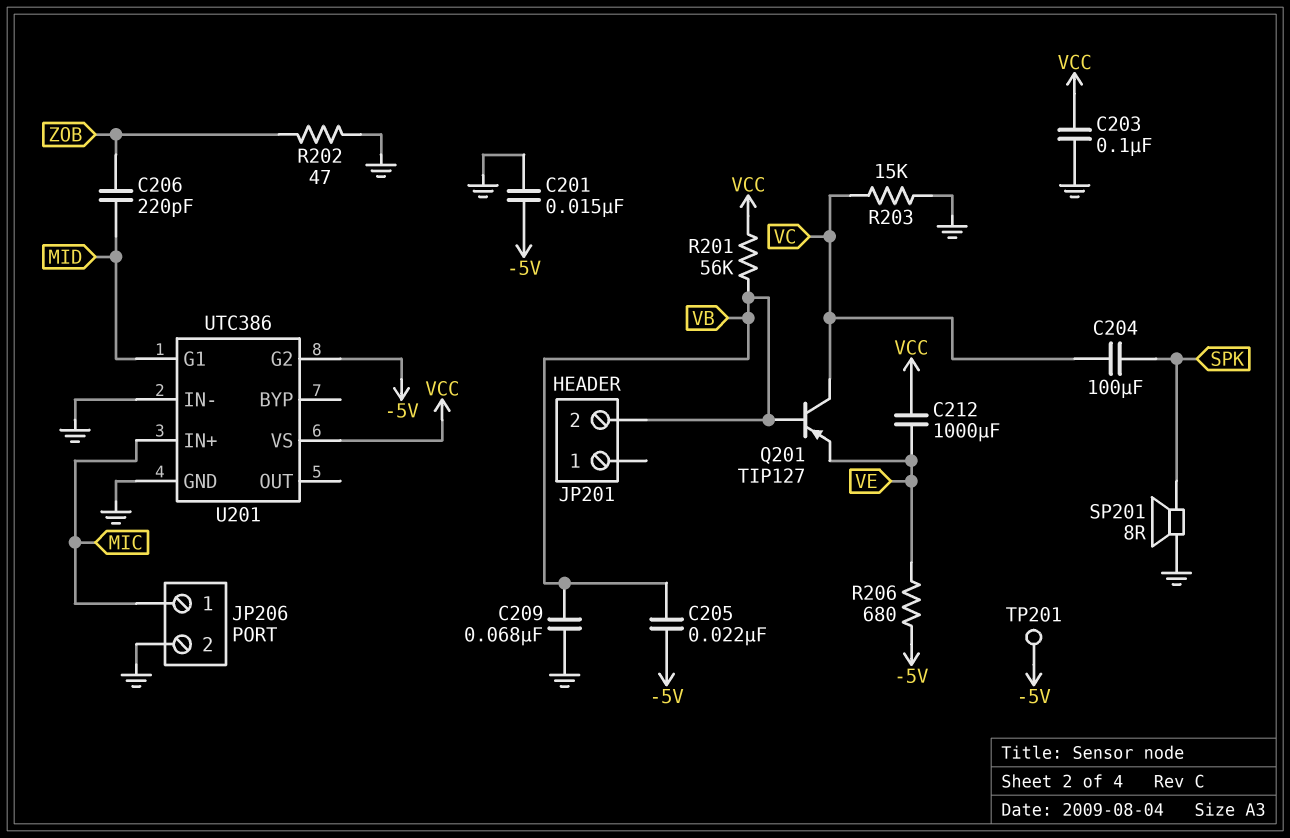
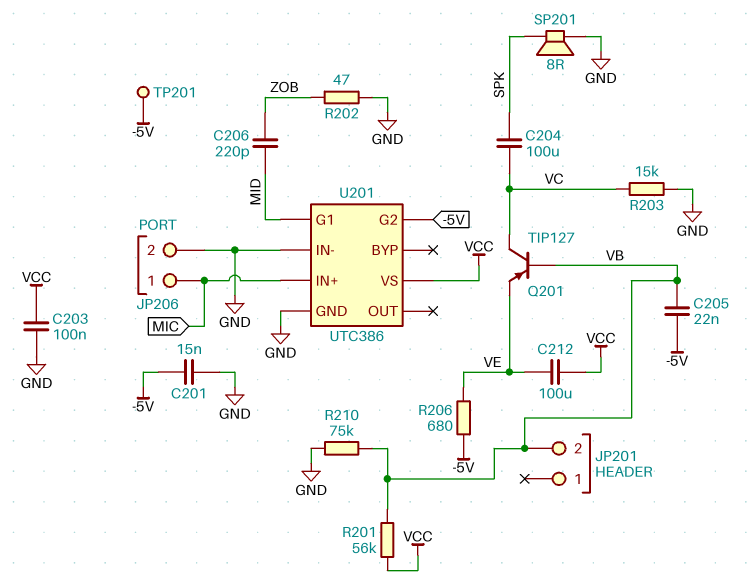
C209: 68nF (GND, VB) -> none
C212: 1000uF (VCC, VE) -> 100uF (VCC, VE)
R210: none -> 75k (GND, VB)

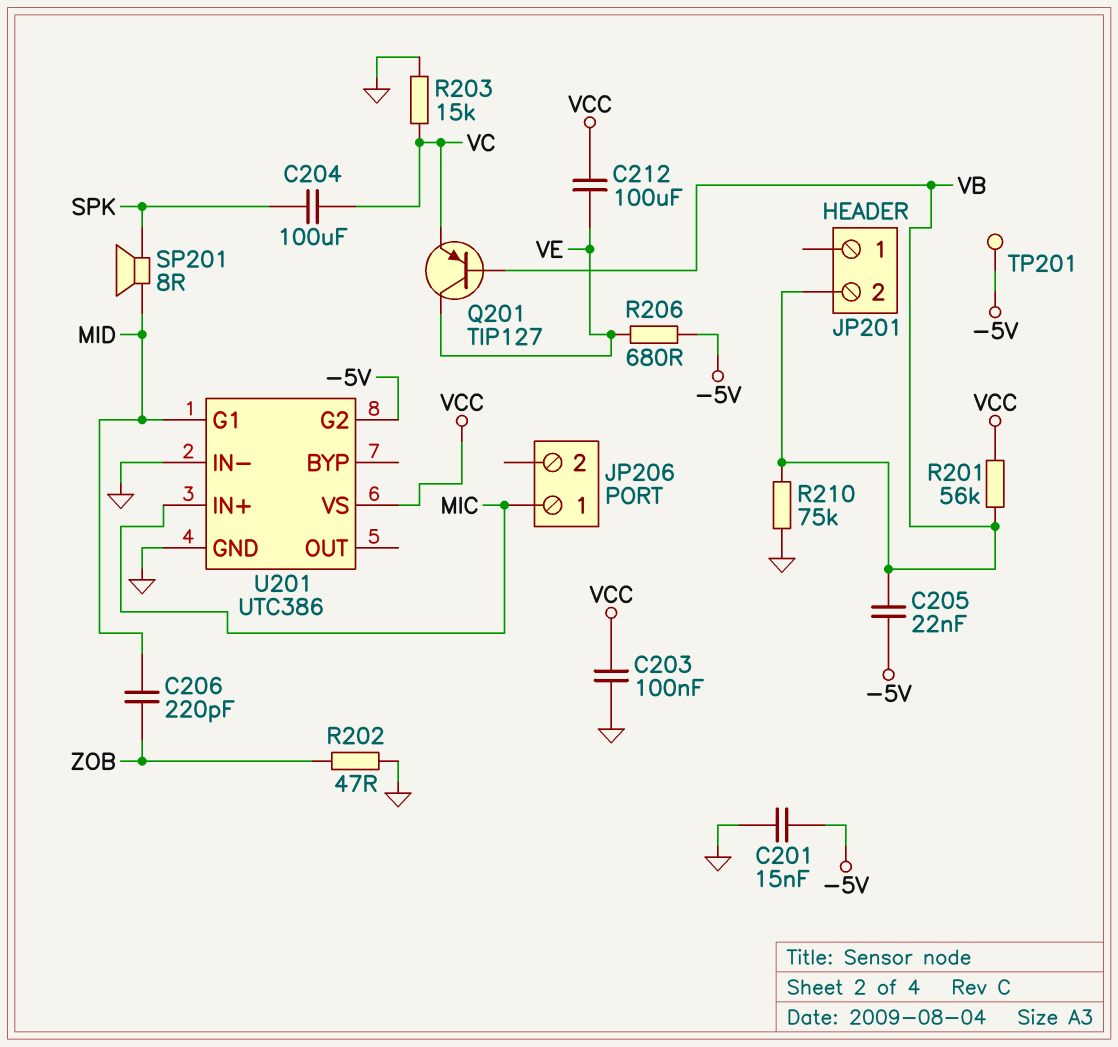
JP206 pin 2: GND -> none
Q201: PNP TIP127 (B VB, C VC, E VE) -> PNP TIP127 (B VB, C VE, E VC)
SP201: speaker 8R (GND, SPK) -> speaker 8R (MID, SPK)

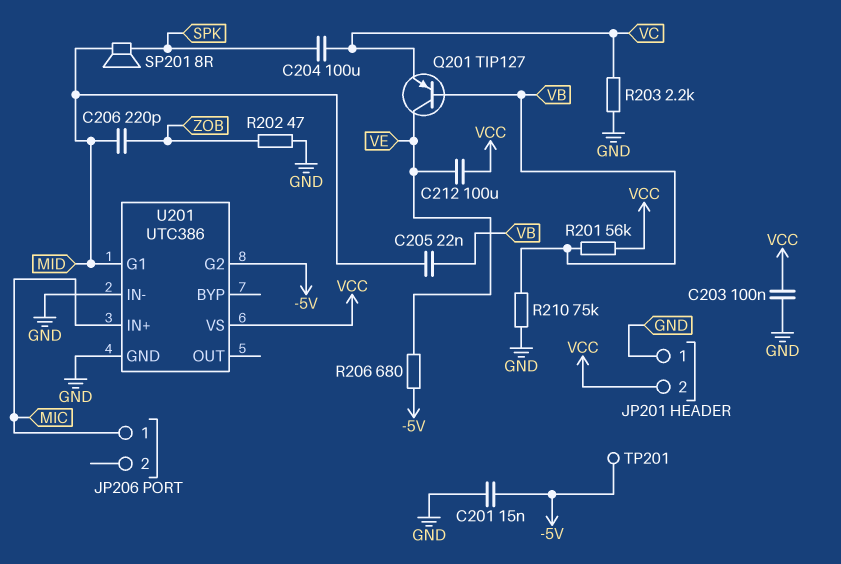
C205: 22nF (-5V, VB) -> 22nF (MID, VB)
JP201 pin 1: none -> GND
JP201 pin 2: VB -> VCC
R203: 15k (GND, VC) -> 2.2k (GND, VC)

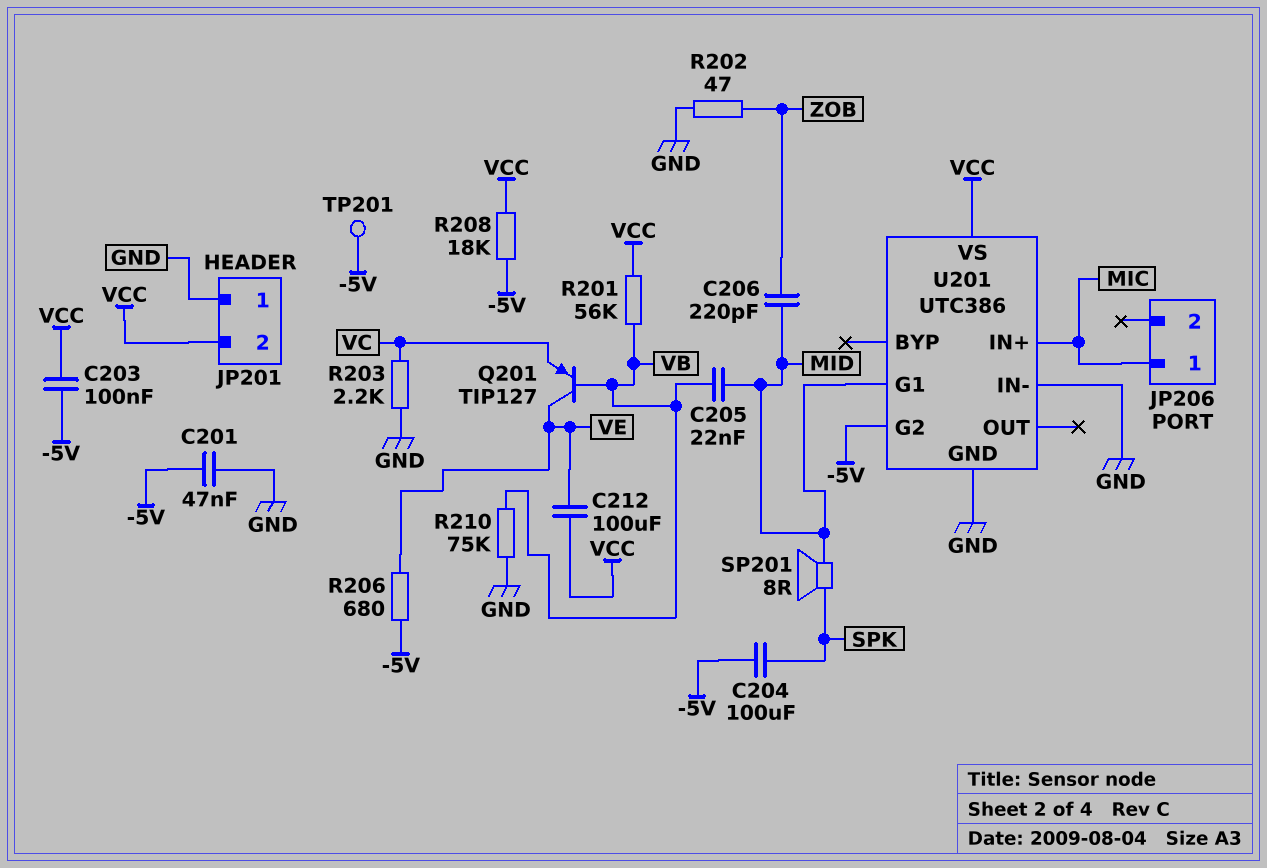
C201: 15nF (-5V, GND) -> 47nF (-5V, GND)
C203: 100nF (GND, VCC) -> 100nF (-5V, VCC)
C204: 100uF (SPK, VC) -> 100uF (-5V, SPK)
R208: none -> 18k (-5V, VCC)

